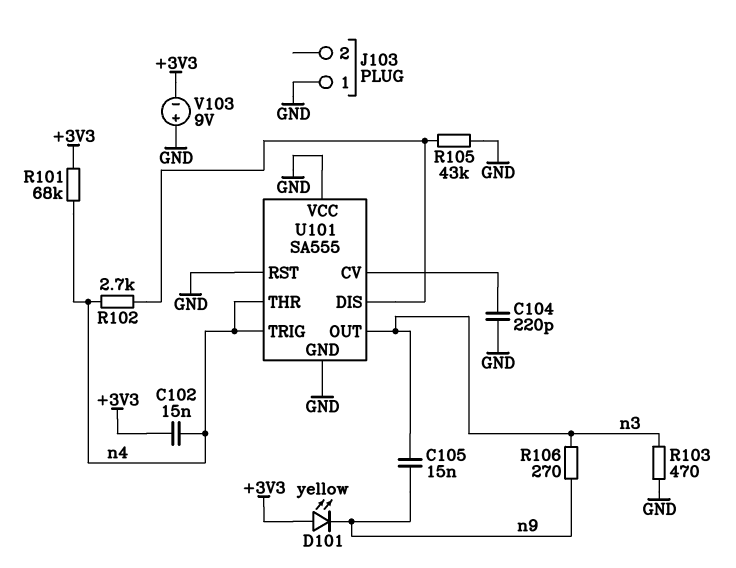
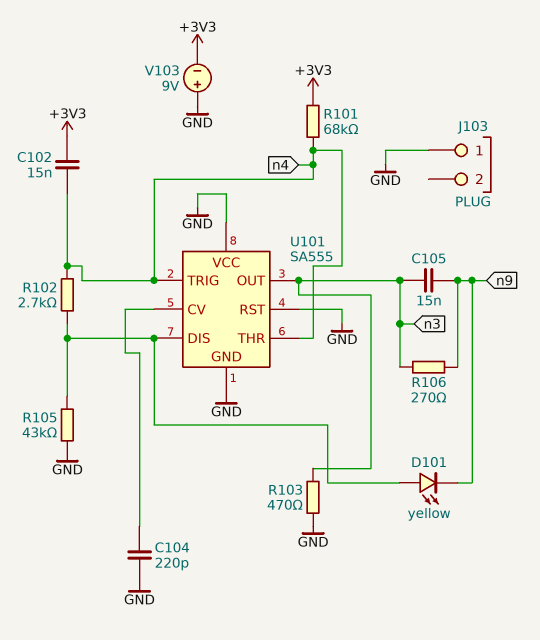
D101: LED yellow (A +3V3, K n9) -> LED yellow (A U101/DIS, K n9)

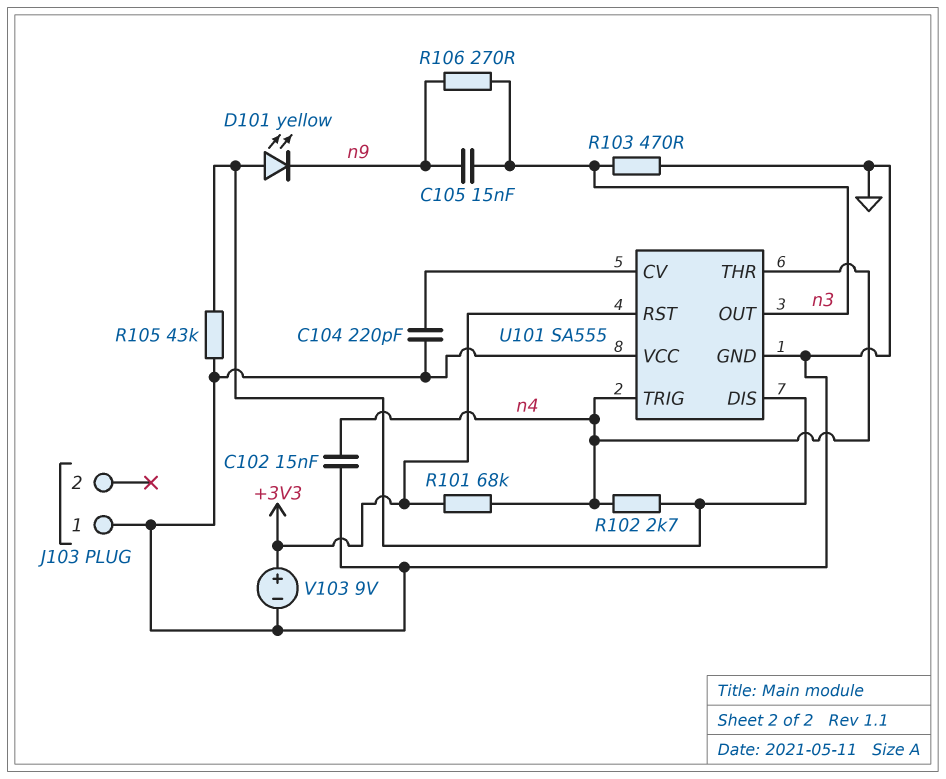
C102: 15nF (+3V3, n4) -> 15nF (GND, n4)
U101 pin RST: GND -> +3V3
V103: 9V (plus GND, minus +3V3) -> 9V (plus +3V3, minus GND)

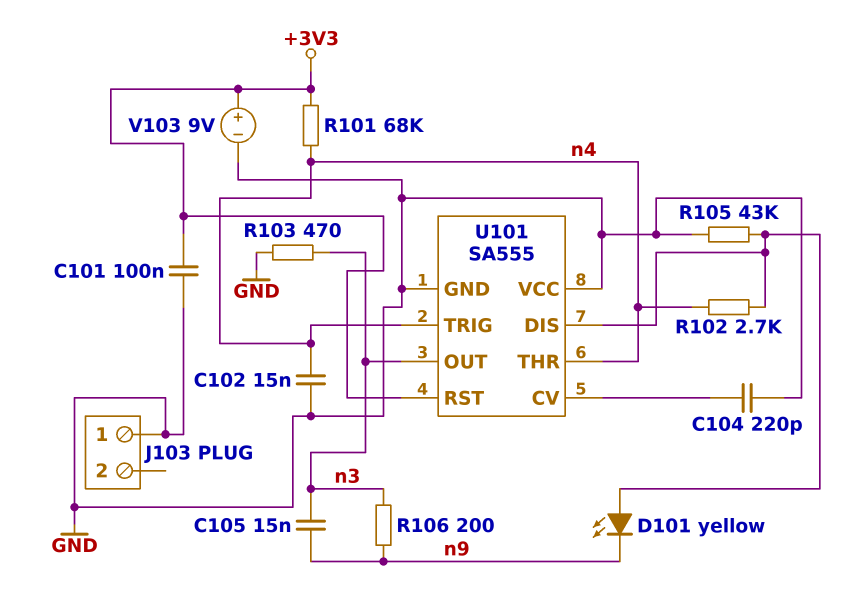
C101: none -> 100nF (+3V3, GND)
R106: 270 (n3, n9) -> 200 (n3, n9)

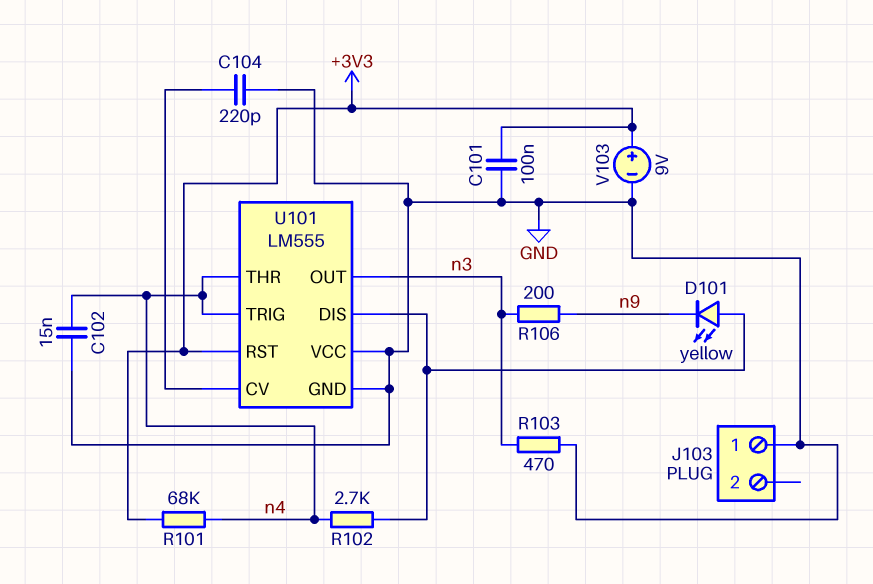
C105: 15nF (n3, n9) -> none
R105: 43k (GND, U101/DIS) -> none
U101: SA555 -> LM555

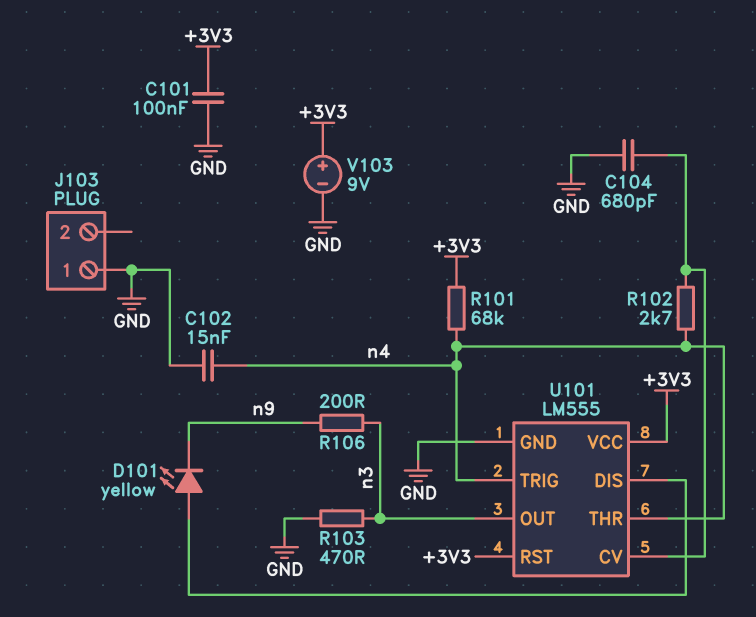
C104: 220pF (GND, U101/CV) -> 680pF (GND, U101/CV)
R102: 2.7k (U101/DIS, n4) -> 2.7k (U101/CV, n4)
U101 pin VCC: GND -> +3V3

